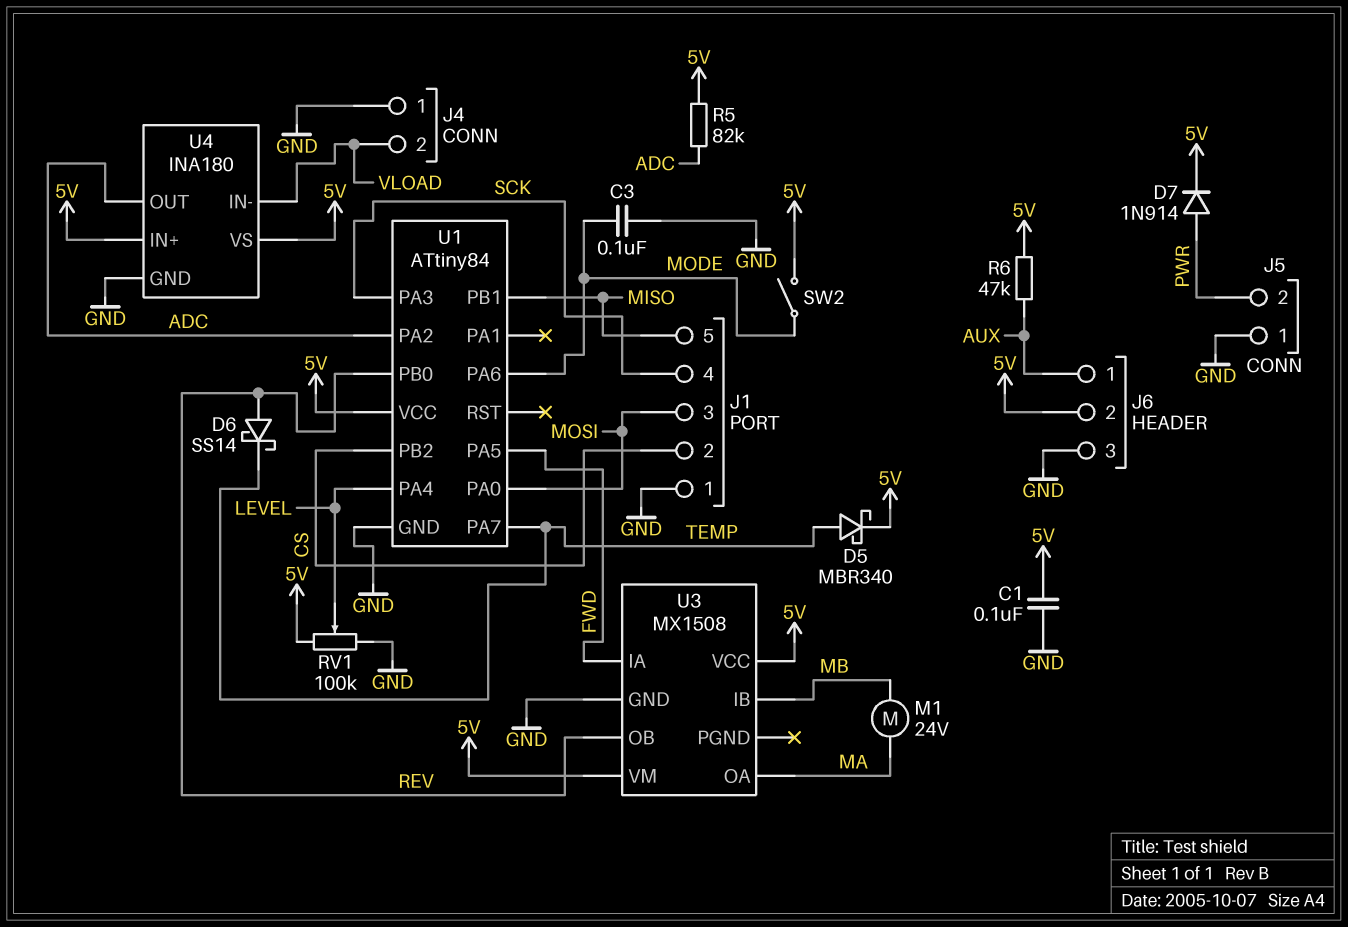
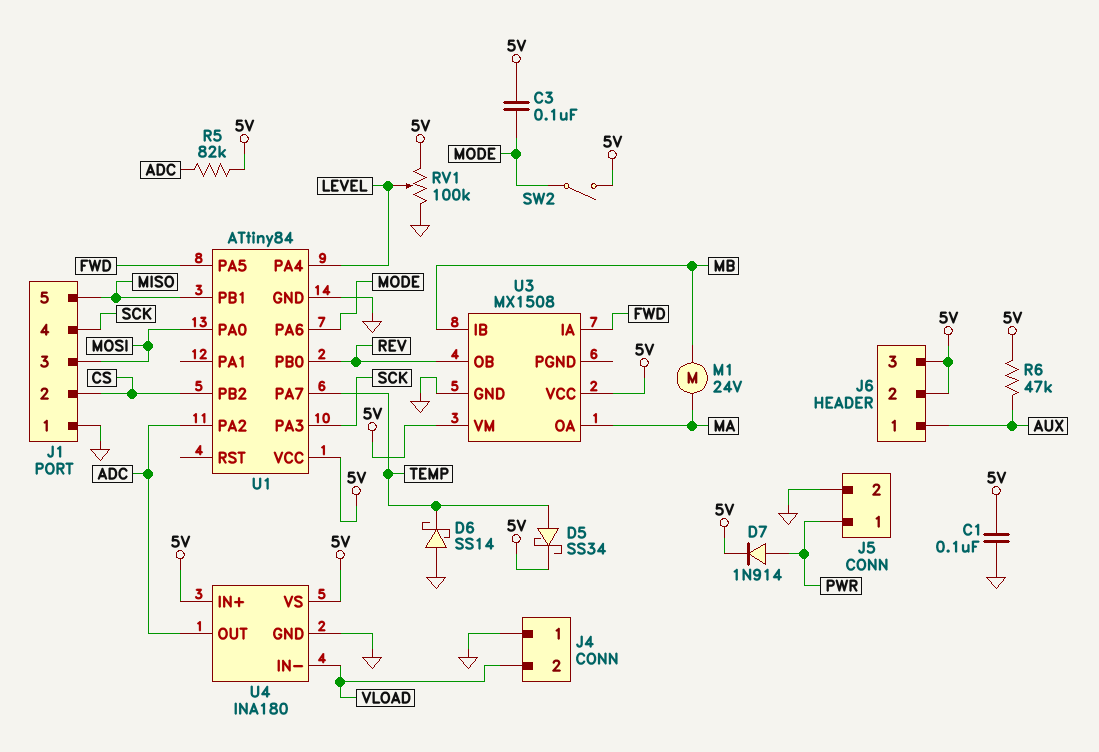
C3: 100nF (GND, MODE) -> 100nF (5V, MODE)
D5: schottky MBR340 (A TEMP, K 5V) -> schottky SS34 (A TEMP, K 5V)
D6: schottky SS14 (A REV, K TEMP) -> schottky SS14 (A GND, K TEMP)
J5 pin 1: GND -> PWR
J5 pin 2: PWR -> GND
J6 pin 3: GND -> 5V

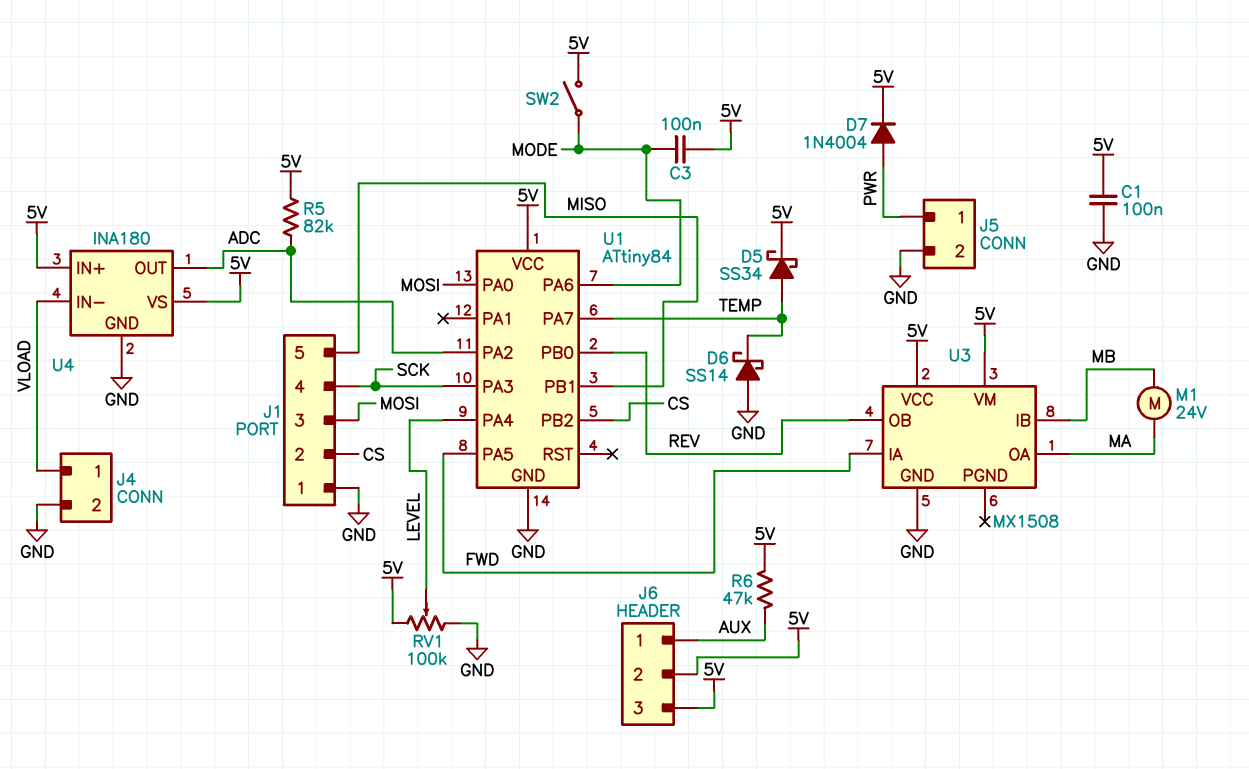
D7: diode 1N914 (A PWR, K 5V) -> diode 1N4004 (A PWR, K 5V)
J4 pin 1: GND -> VLOAD
J4 pin 2: VLOAD -> GND

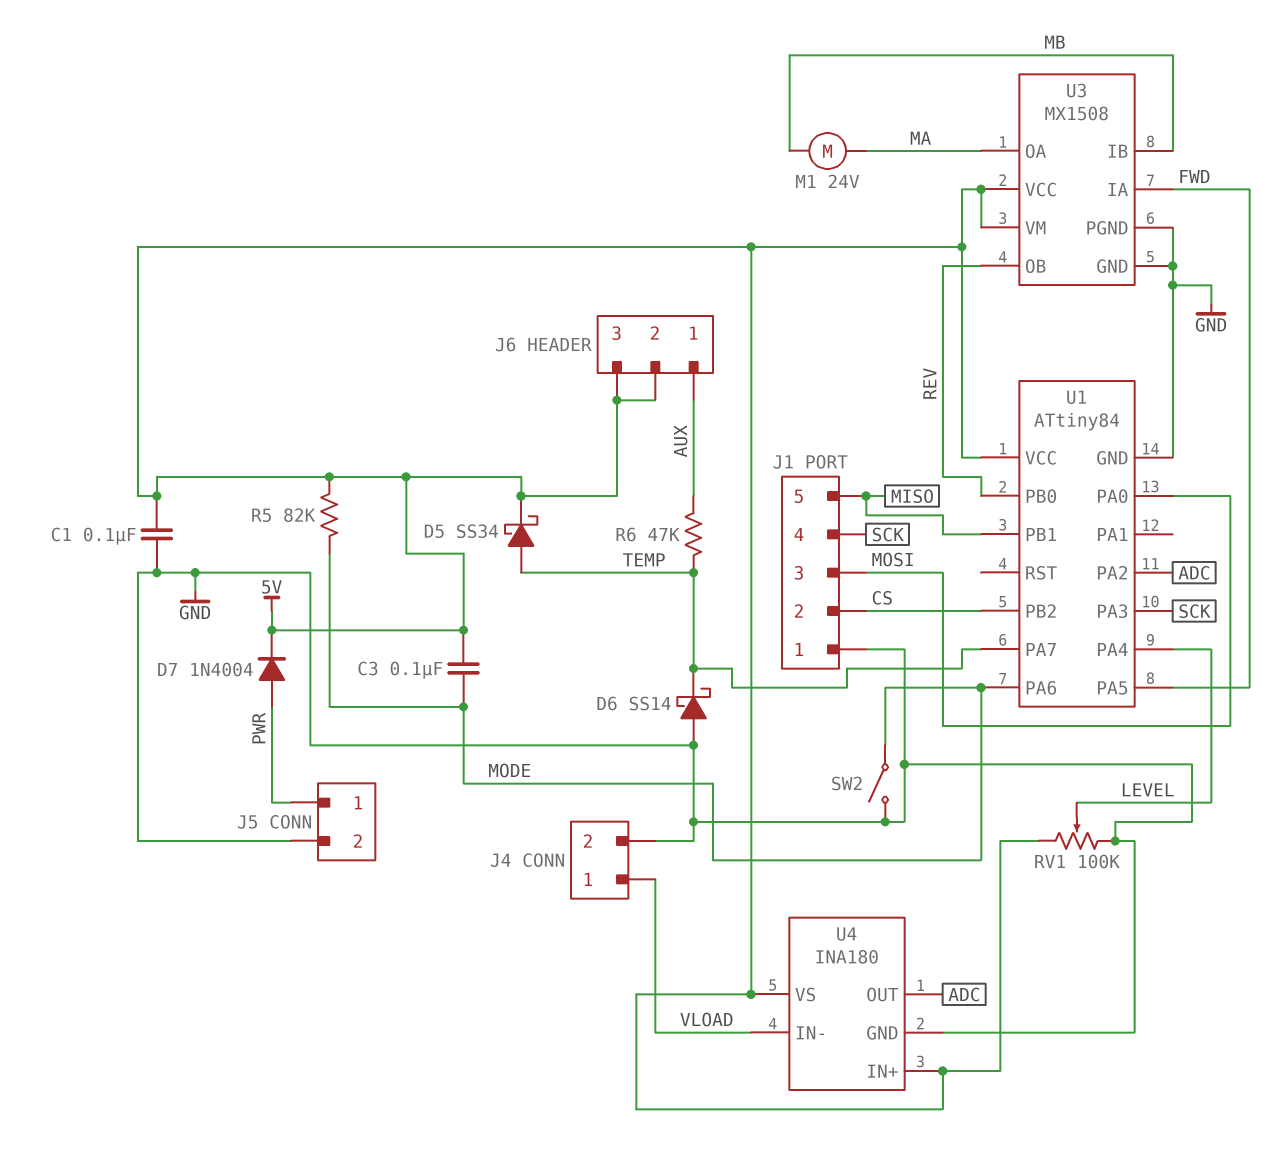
R5: 82k (5V, ADC) -> 82k (5V, MODE)
R6: 47k (5V, AUX) -> 47k (AUX, TEMP)
SW2: switch (5V, MODE) -> switch (GND, MODE)
U3 pin PGND: none -> GND

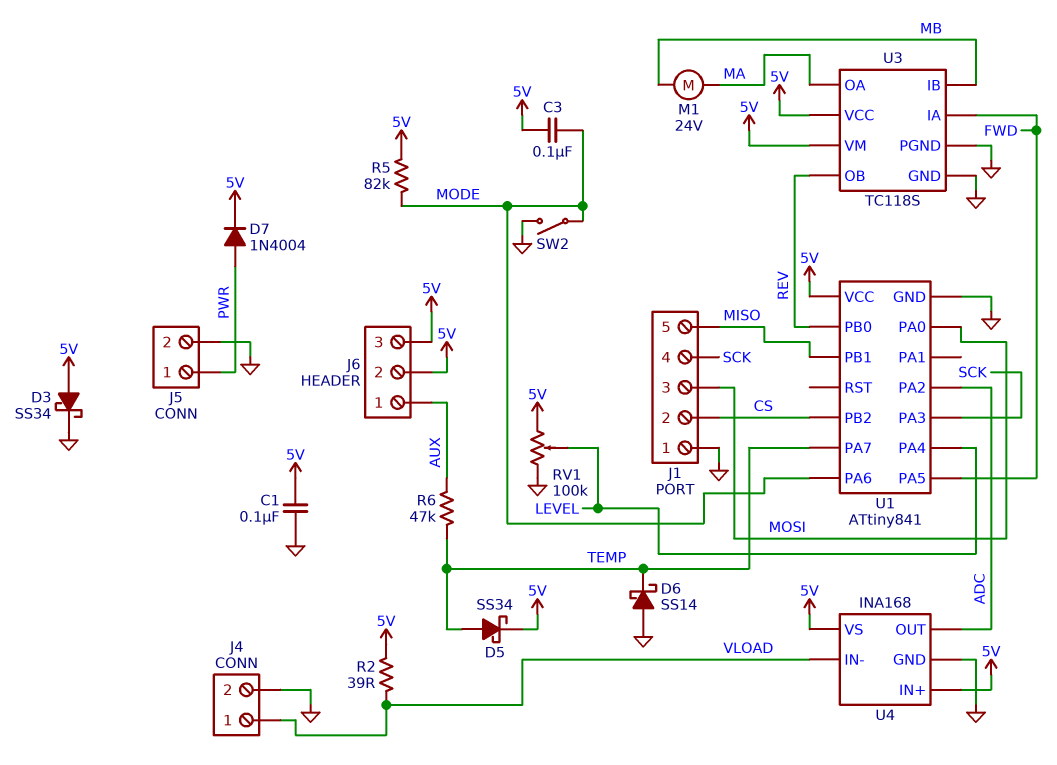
D3: none -> schottky SS34 (A 5V, K GND)
R2: none -> 39 (5V, VLOAD)
U1: ATtiny84 -> ATtiny841
U3: MX1508 -> TC118S
U4: INA180 -> INA168

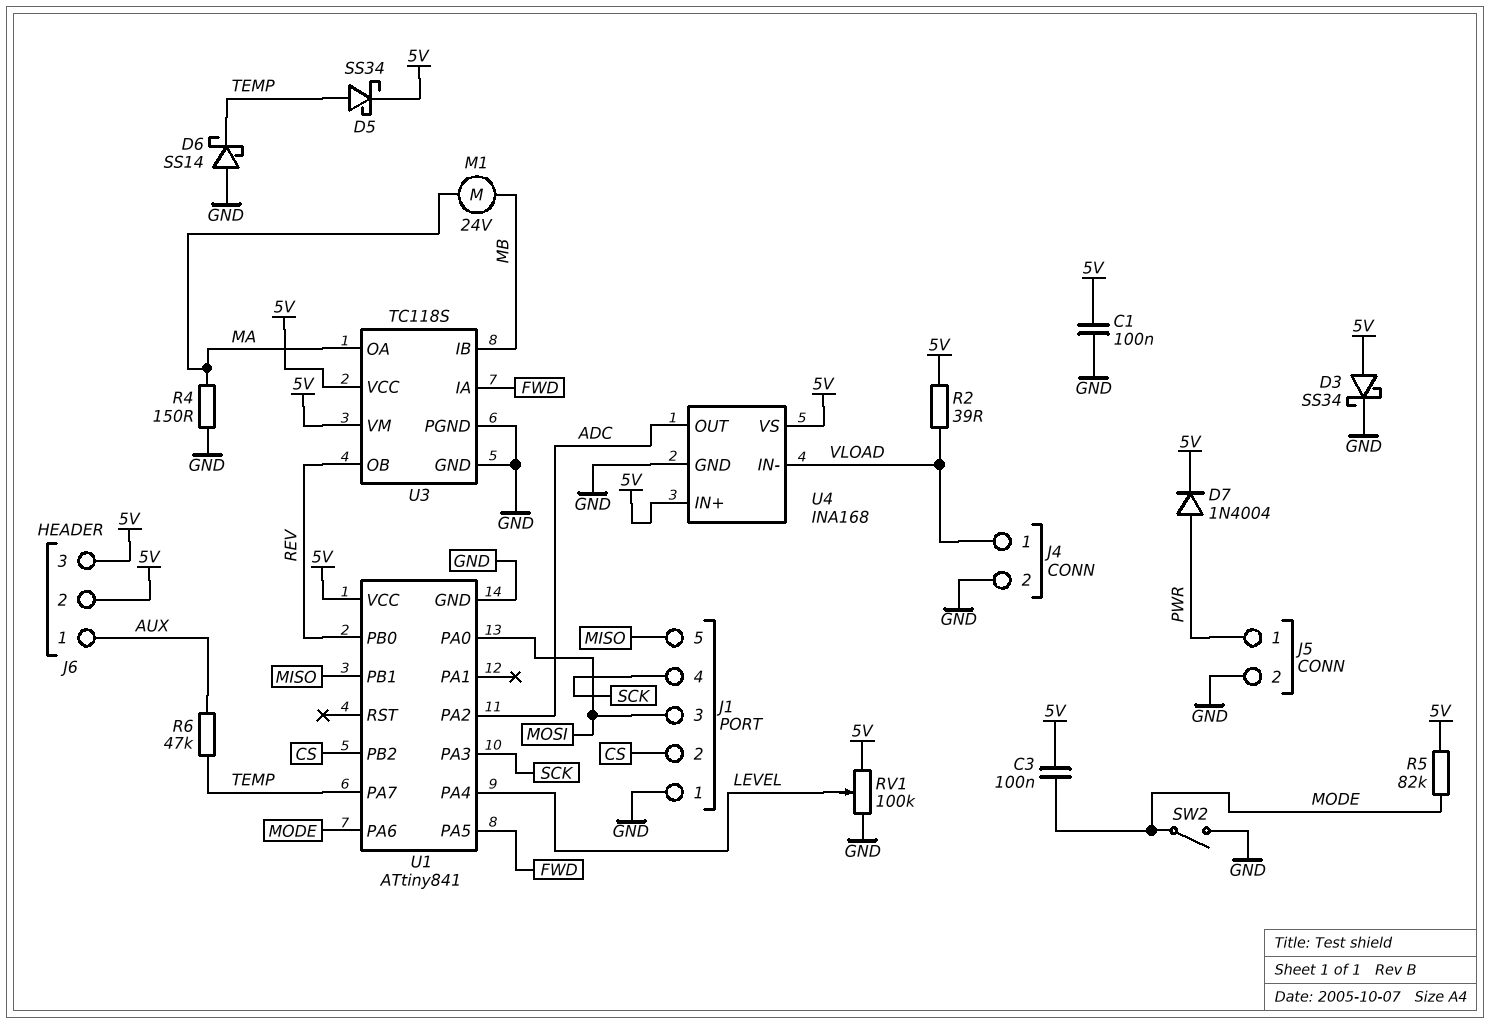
R4: none -> 150 (GND, MA)

